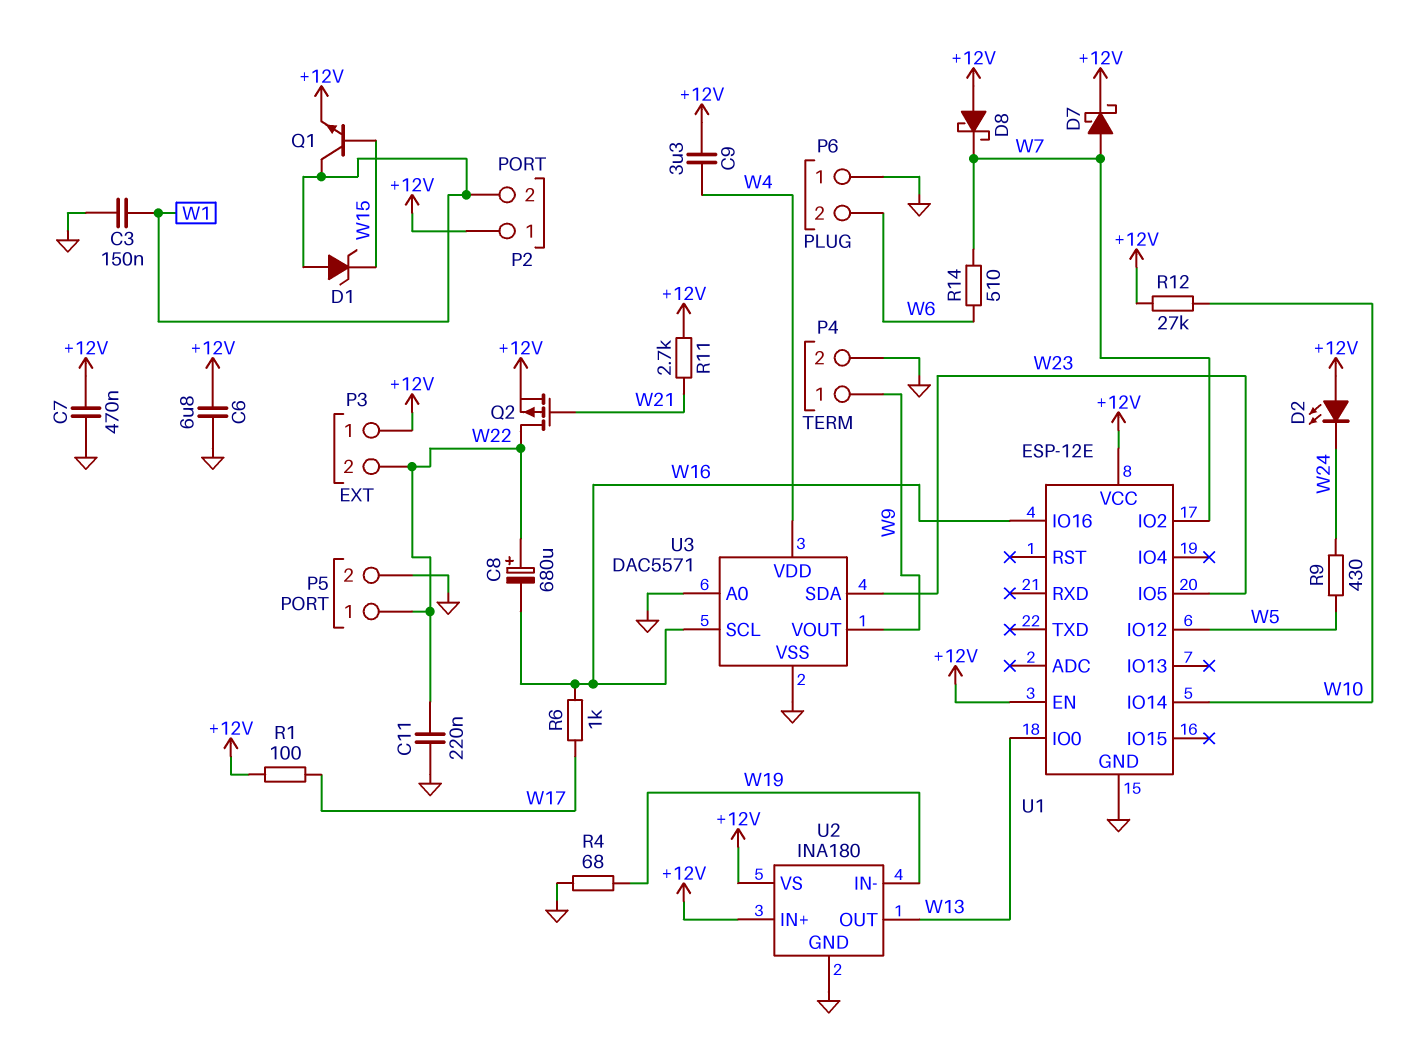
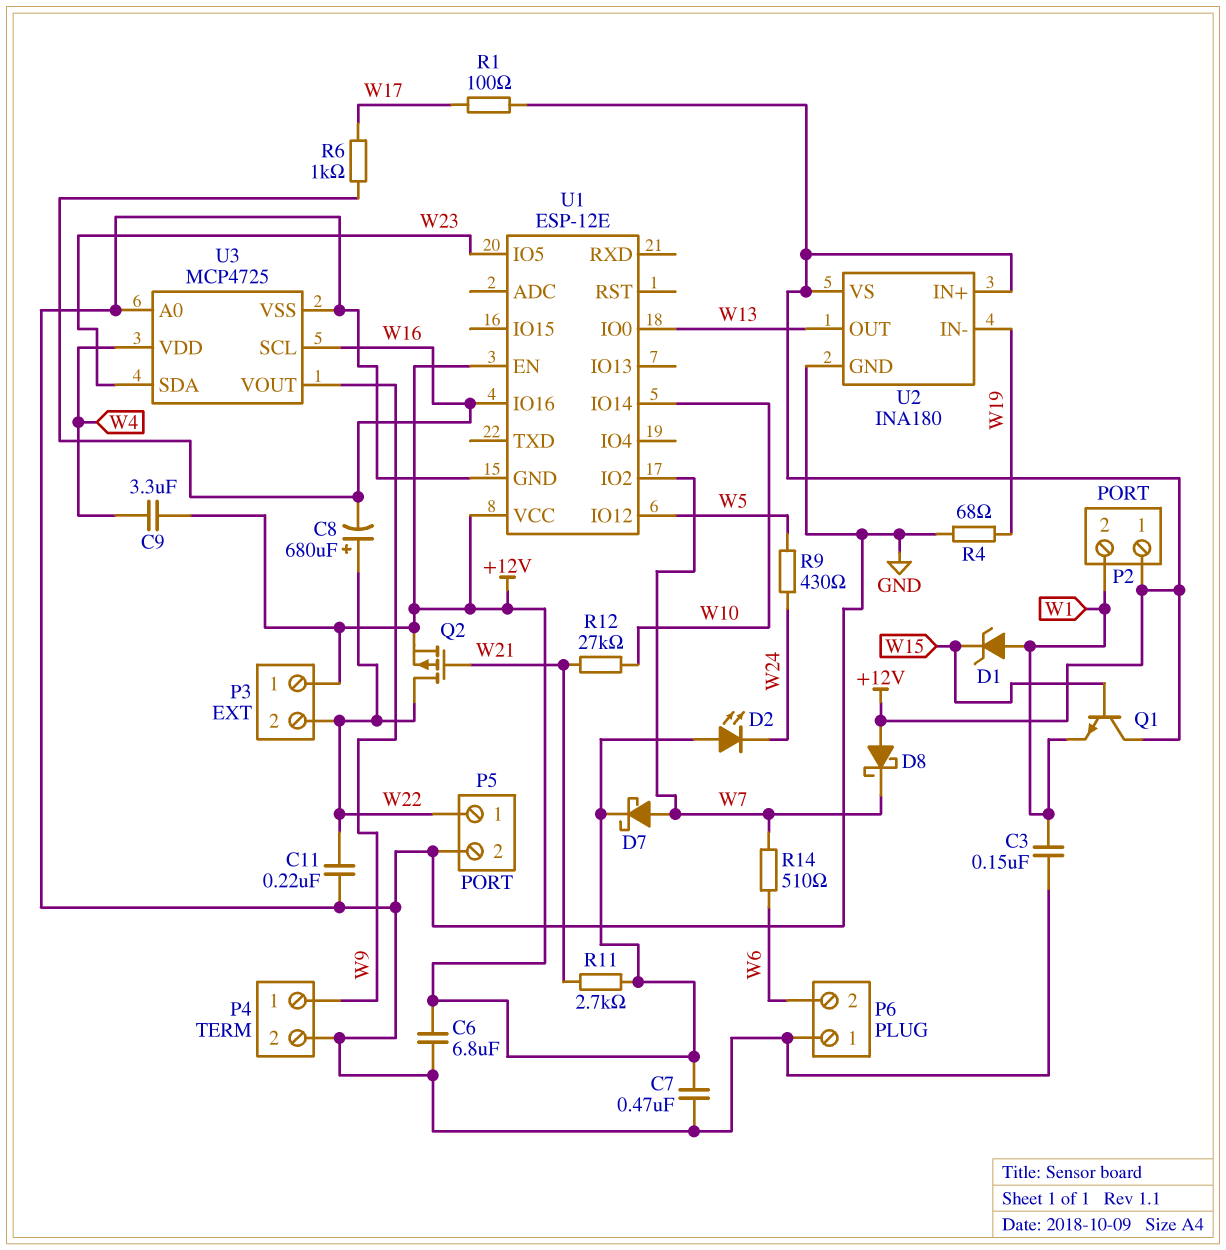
Q1: NPN (B W15, C W1, E +12V) -> NPN (B W15, C +12V, E W1)
R12: 27k (+12V, W10) -> 27k (W10, W21)
U3: DAC5571 -> MCP4725

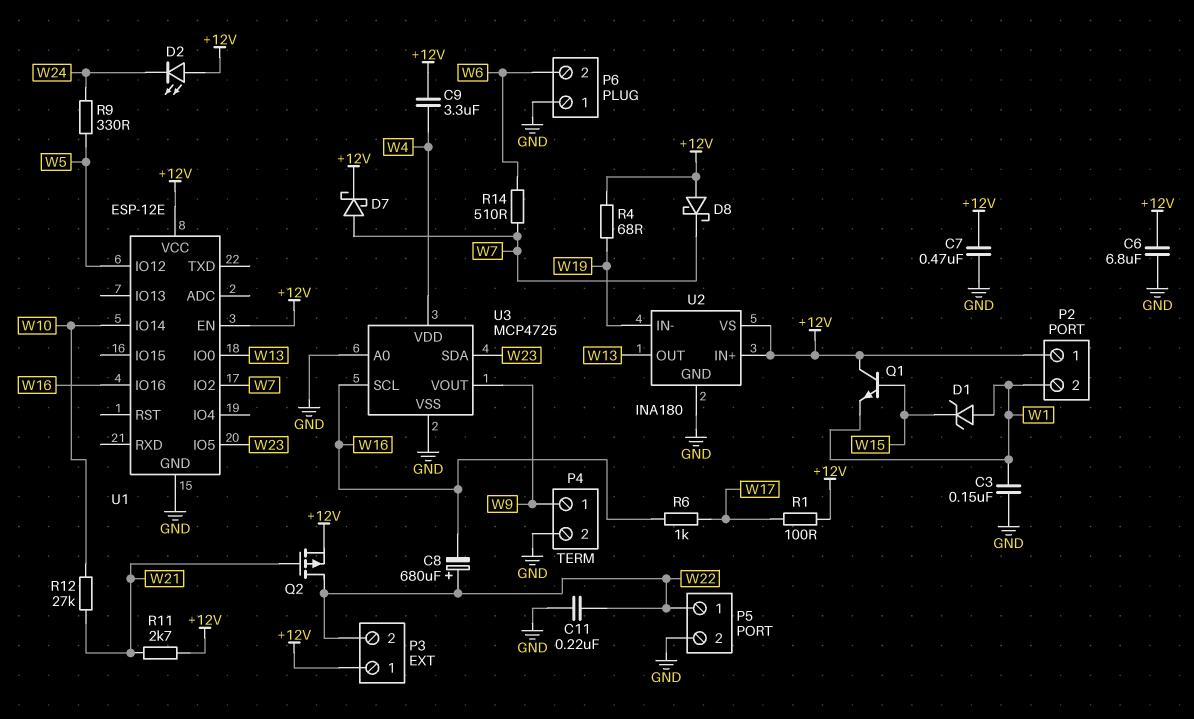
R4: 68 (GND, W19) -> 68 (+12V, W19)
R9: 430 (W5, W24) -> 330 (W5, W24)

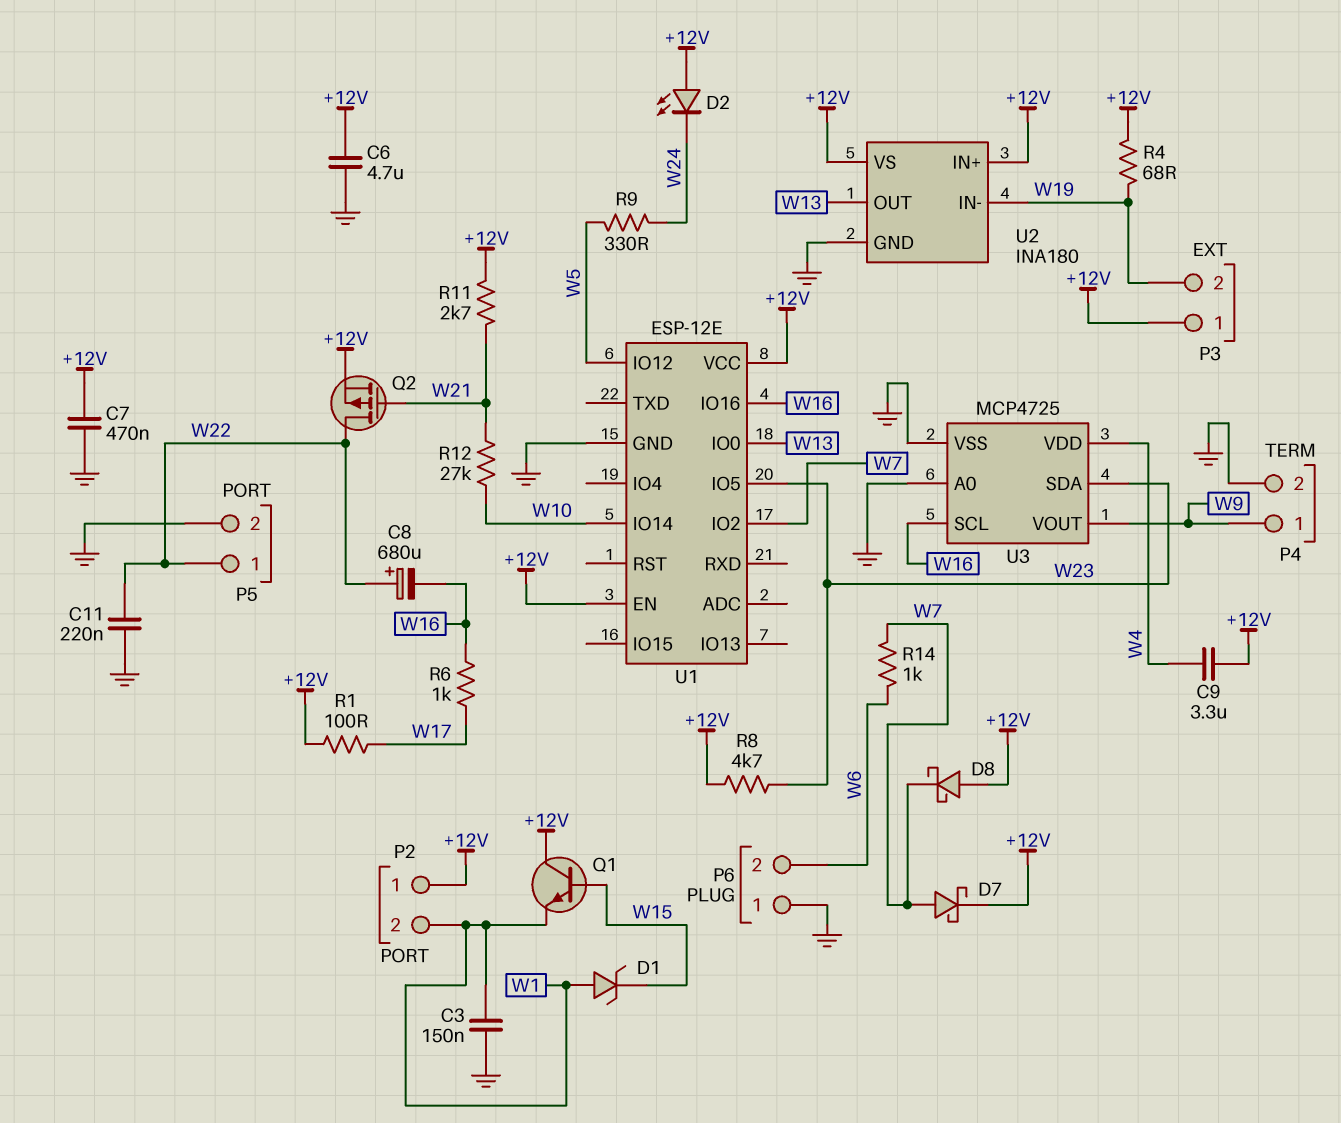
C6: 6.8uF (+12V, GND) -> 4.7uF (+12V, GND)
P3 pin 2: W22 -> W19
R8: none -> 4.7k (+12V, W23)
R14: 510 (W6, W7) -> 1k (W6, W7)

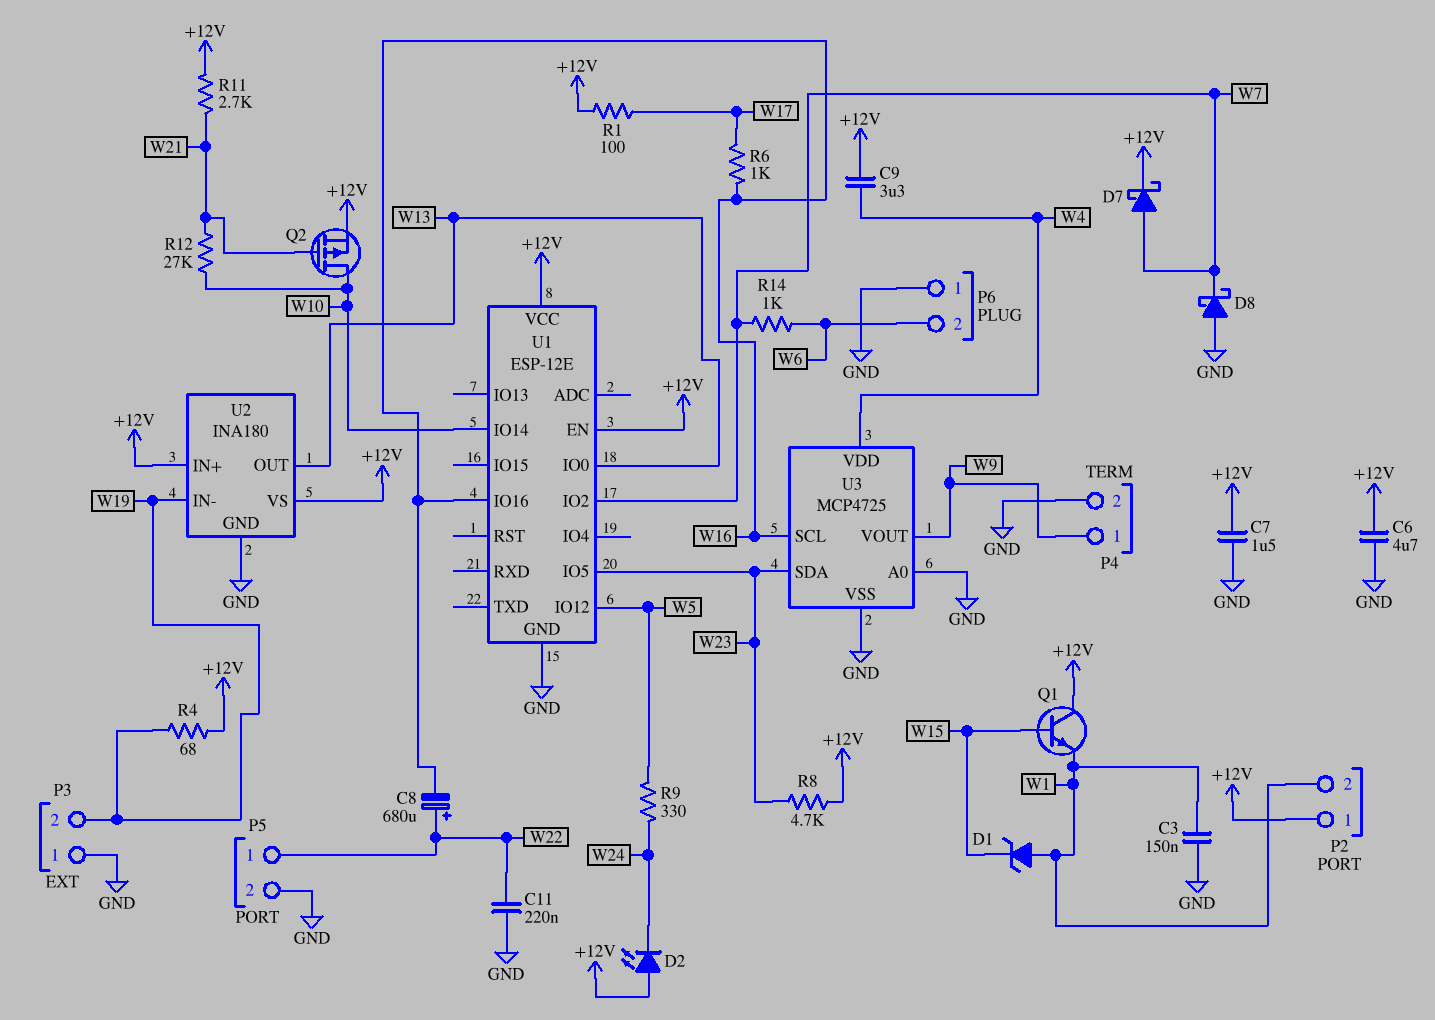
C7: 470nF (+12V, GND) -> 1.5uF (+12V, GND)
D8: schottky (A +12V, K W7) -> schottky (A GND, K W7)
P3 pin 1: +12V -> GND
Q2: PMOS (G W21, D W22, S +12V) -> PMOS (G W21, D W10, S +12V)

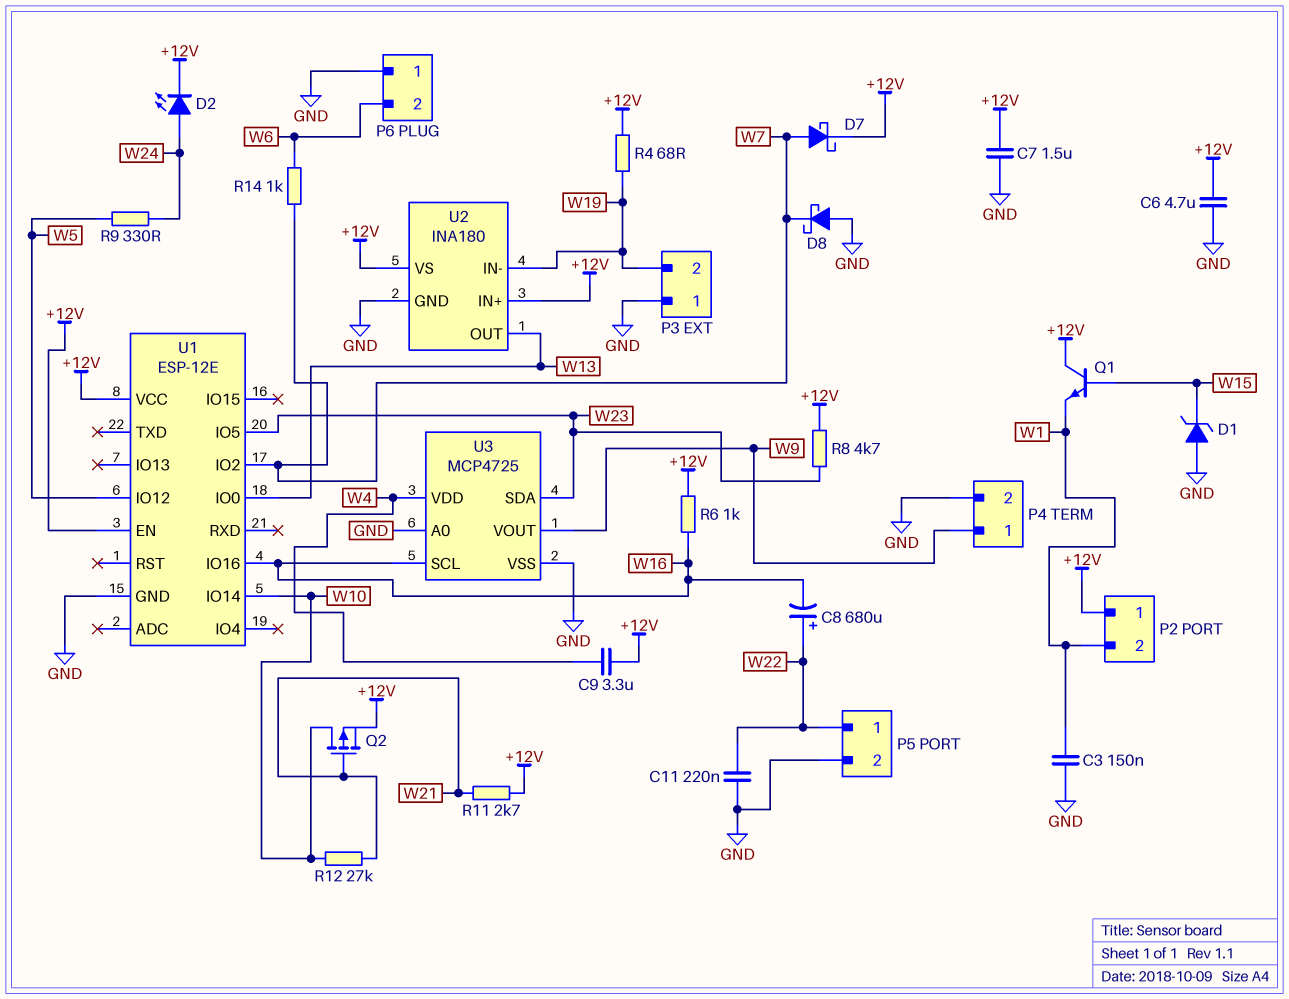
D1: zener (A W1, K W15) -> zener (A GND, K W15)
D2: LED (A +12V, K W24) -> LED (A W24, K +12V)
R1: 100 (+12V, W17) -> none
R6: 1k (W16, W17) -> 1k (+12V, W16)

